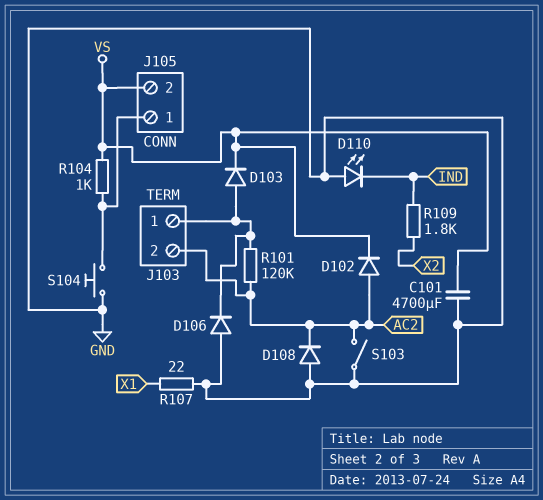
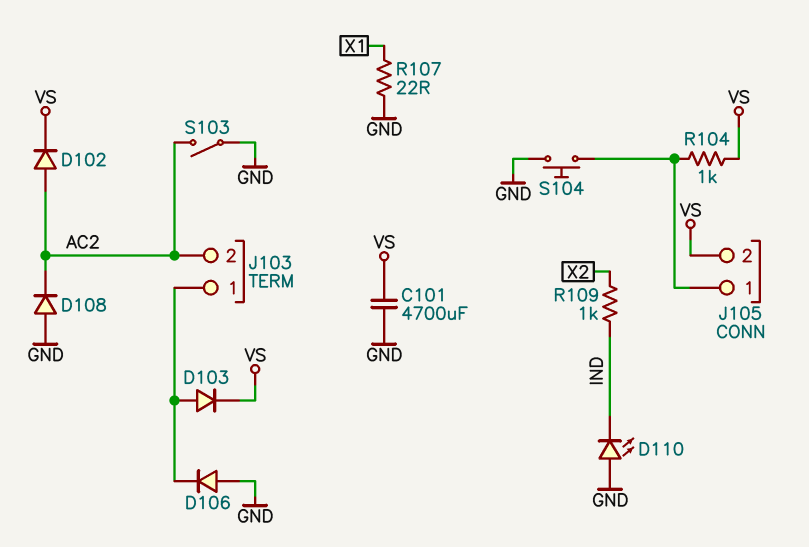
R101: 120k (AC2, J103/1) -> none
R109: 1.8k (IND, X2) -> 1k (IND, X2)

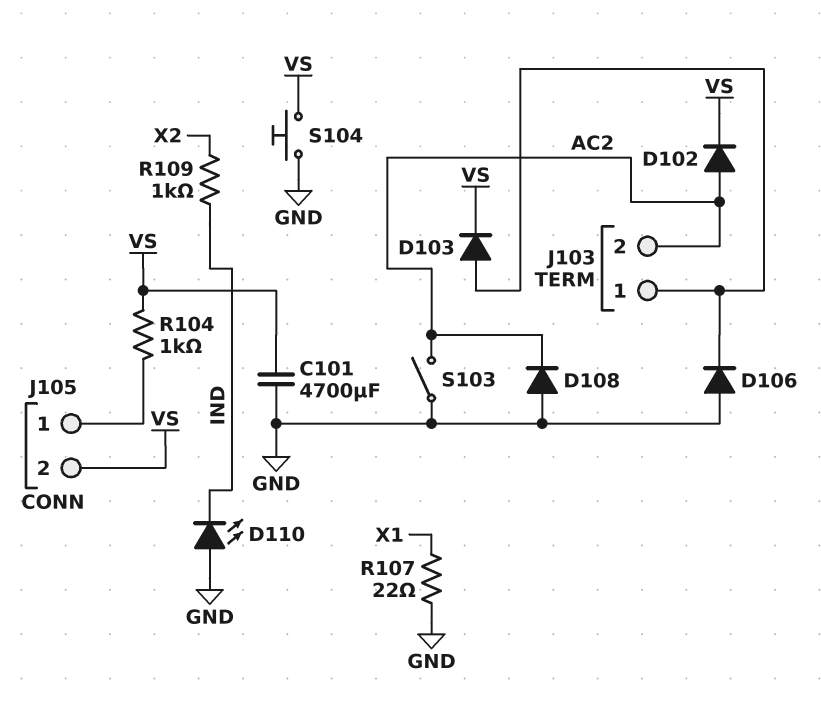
S104: button (GND, J105/1) -> button (GND, VS)

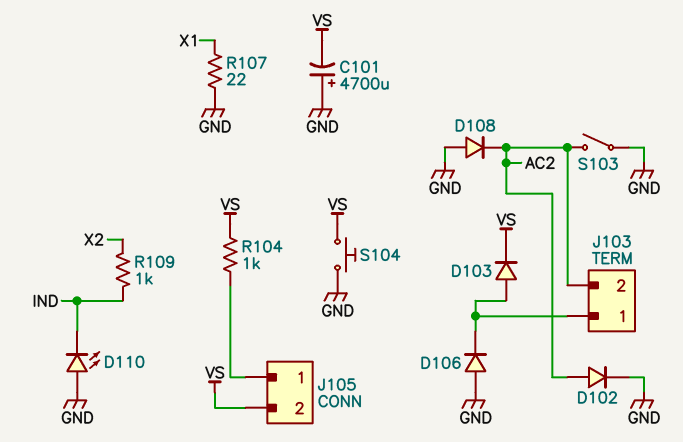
C101: 4700uF (GND, VS) -> 4700uF (plus GND, minus VS)
D102: diode (A AC2, K VS) -> diode (A AC2, K GND)

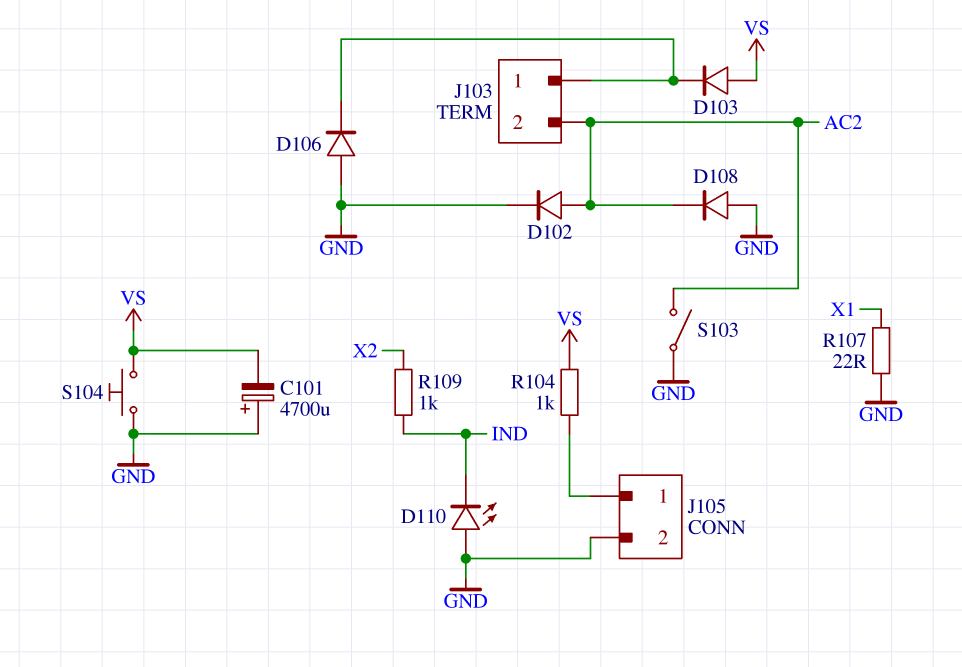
D103: diode (A J103/1, K VS) -> diode (A VS, K J103/1)
J105 pin 2: VS -> GND

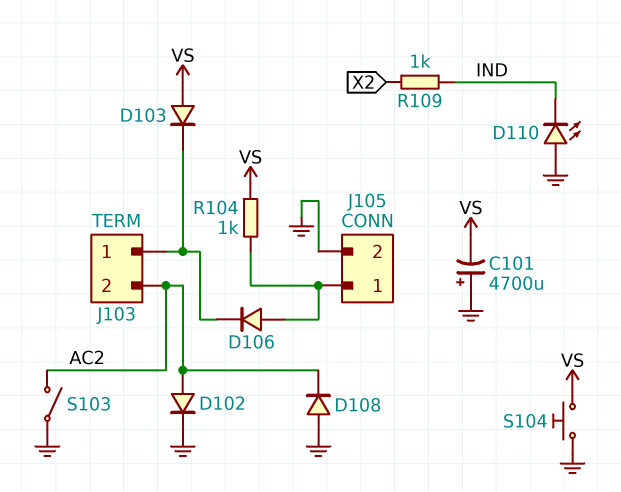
D106: diode (A GND, K J103/1) -> diode (A J105/1, K J103/1)
R107: 22 (GND, X1) -> none

